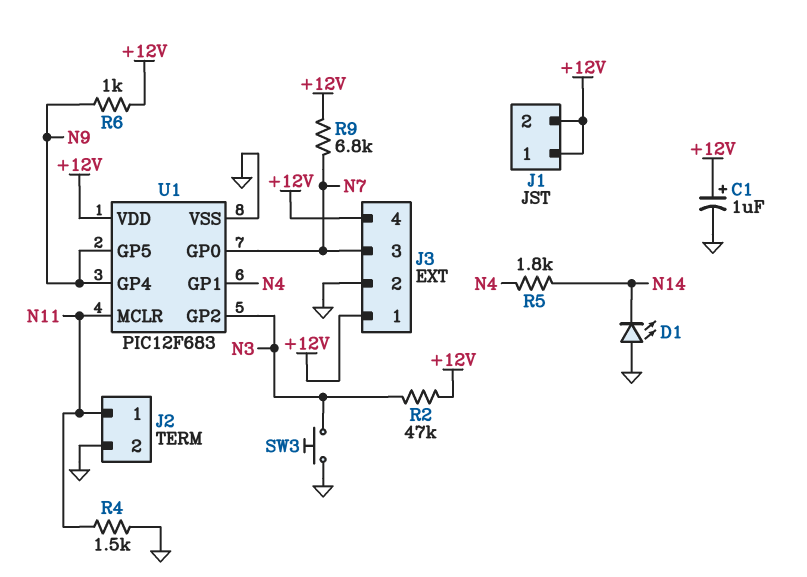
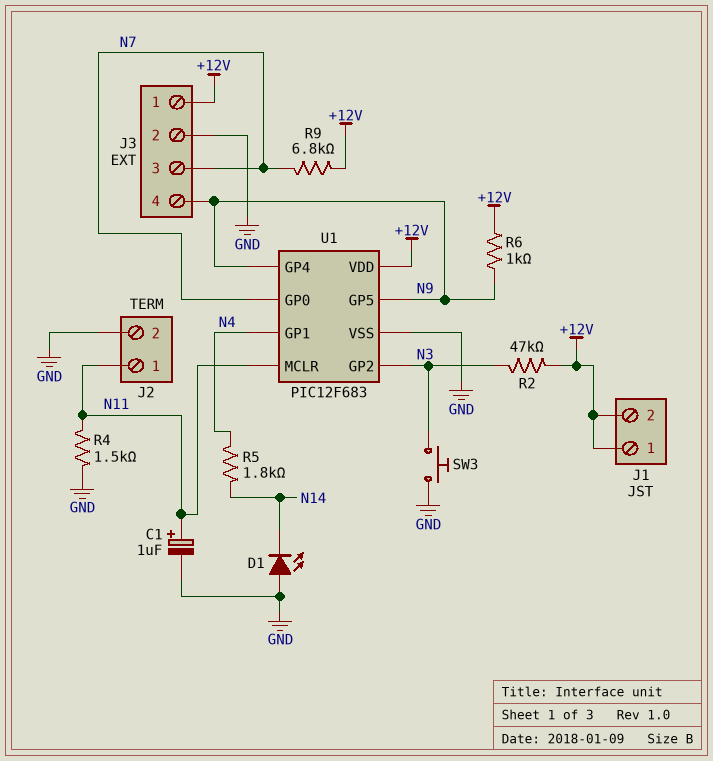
C1: 1uF (plus +12V, minus GND) -> 1uF (plus N11, minus GND)
J3 pin 4: +12V -> N9

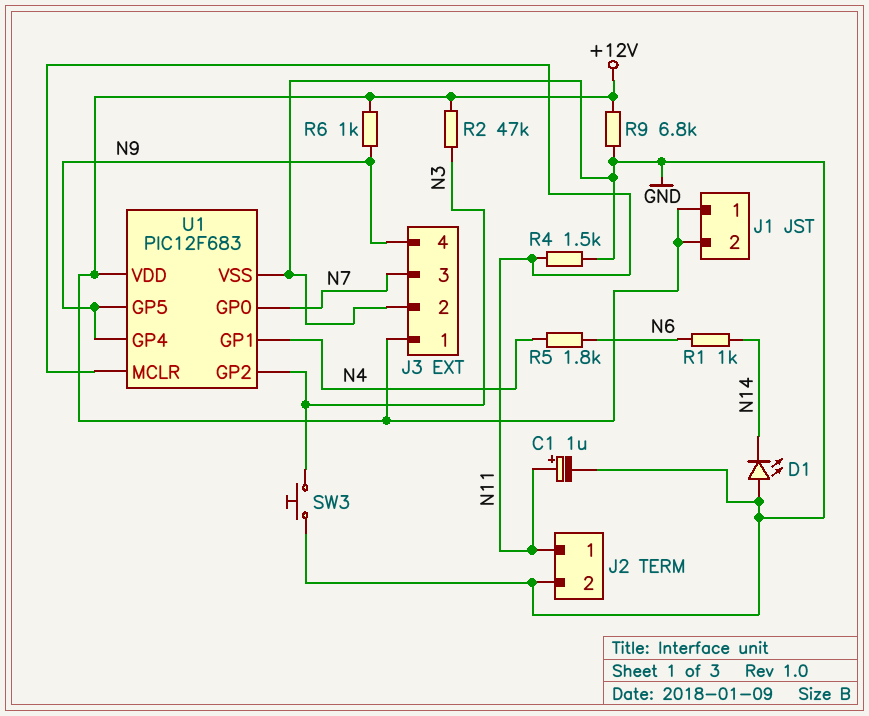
R1: none -> 1k (N6, N14)
R5: 1.8k (N4, N14) -> 1.8k (N4, N6)
R9: 6.8k (+12V, N7) -> 6.8k (+12V, GND)

